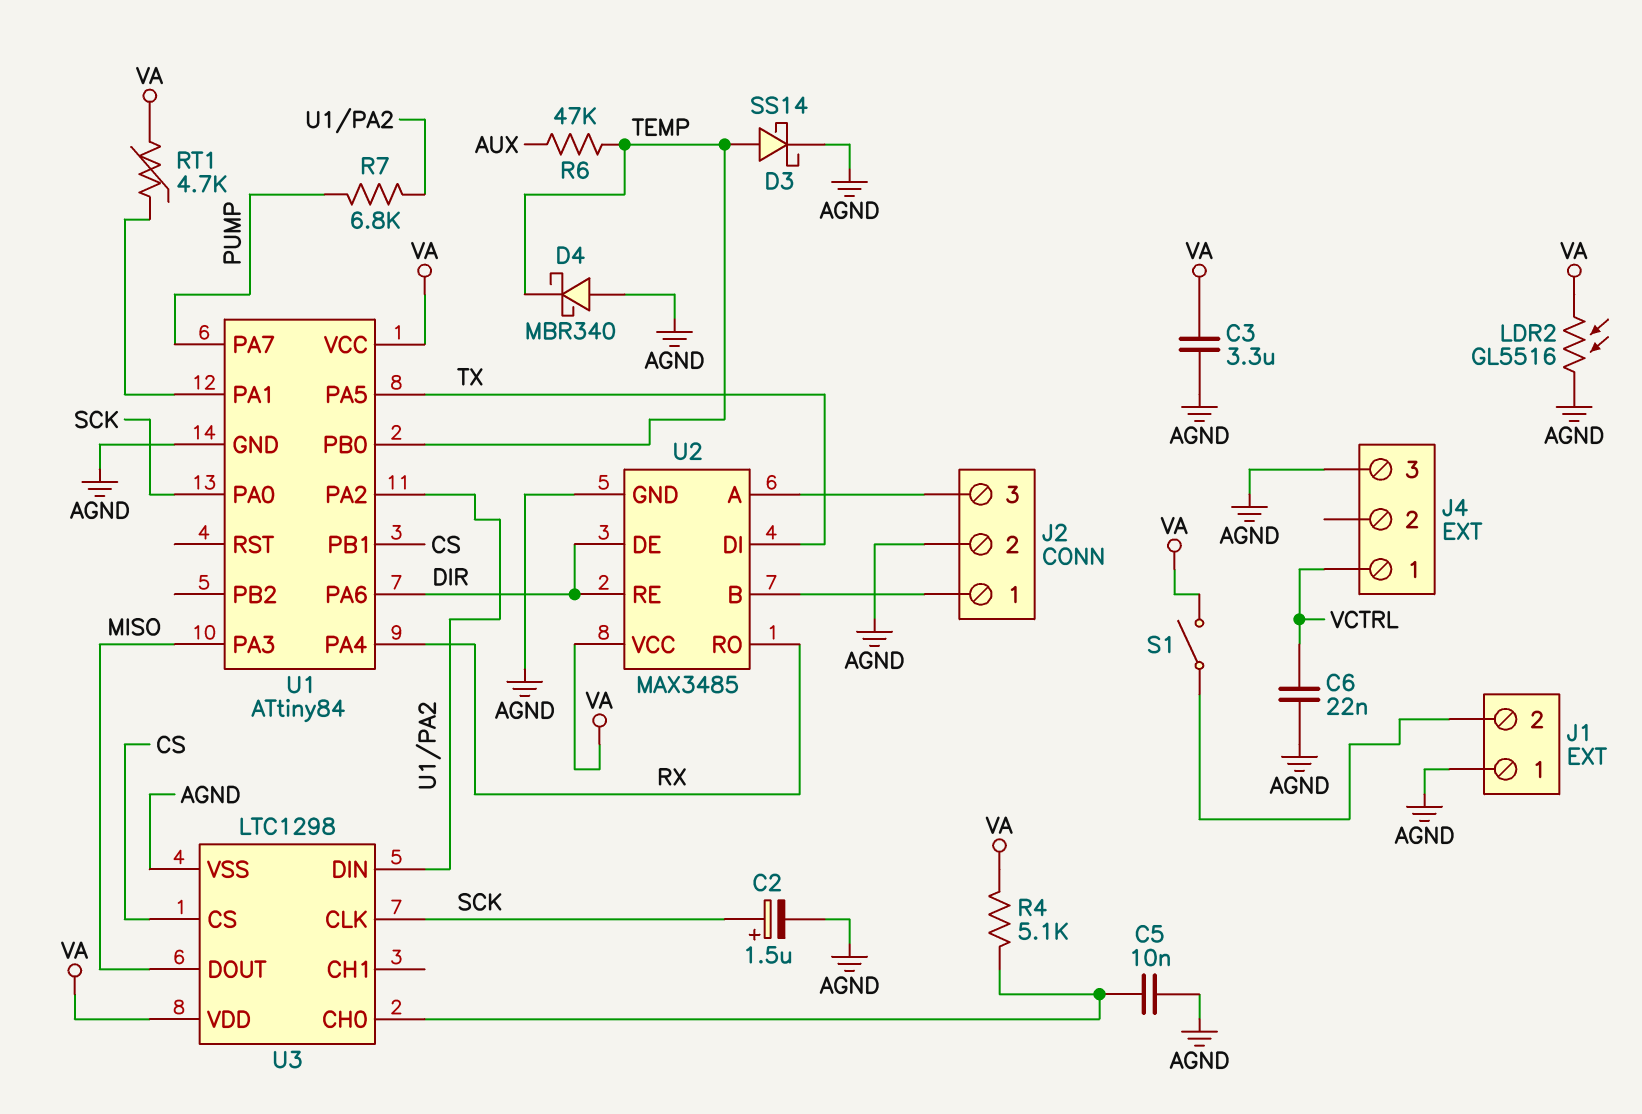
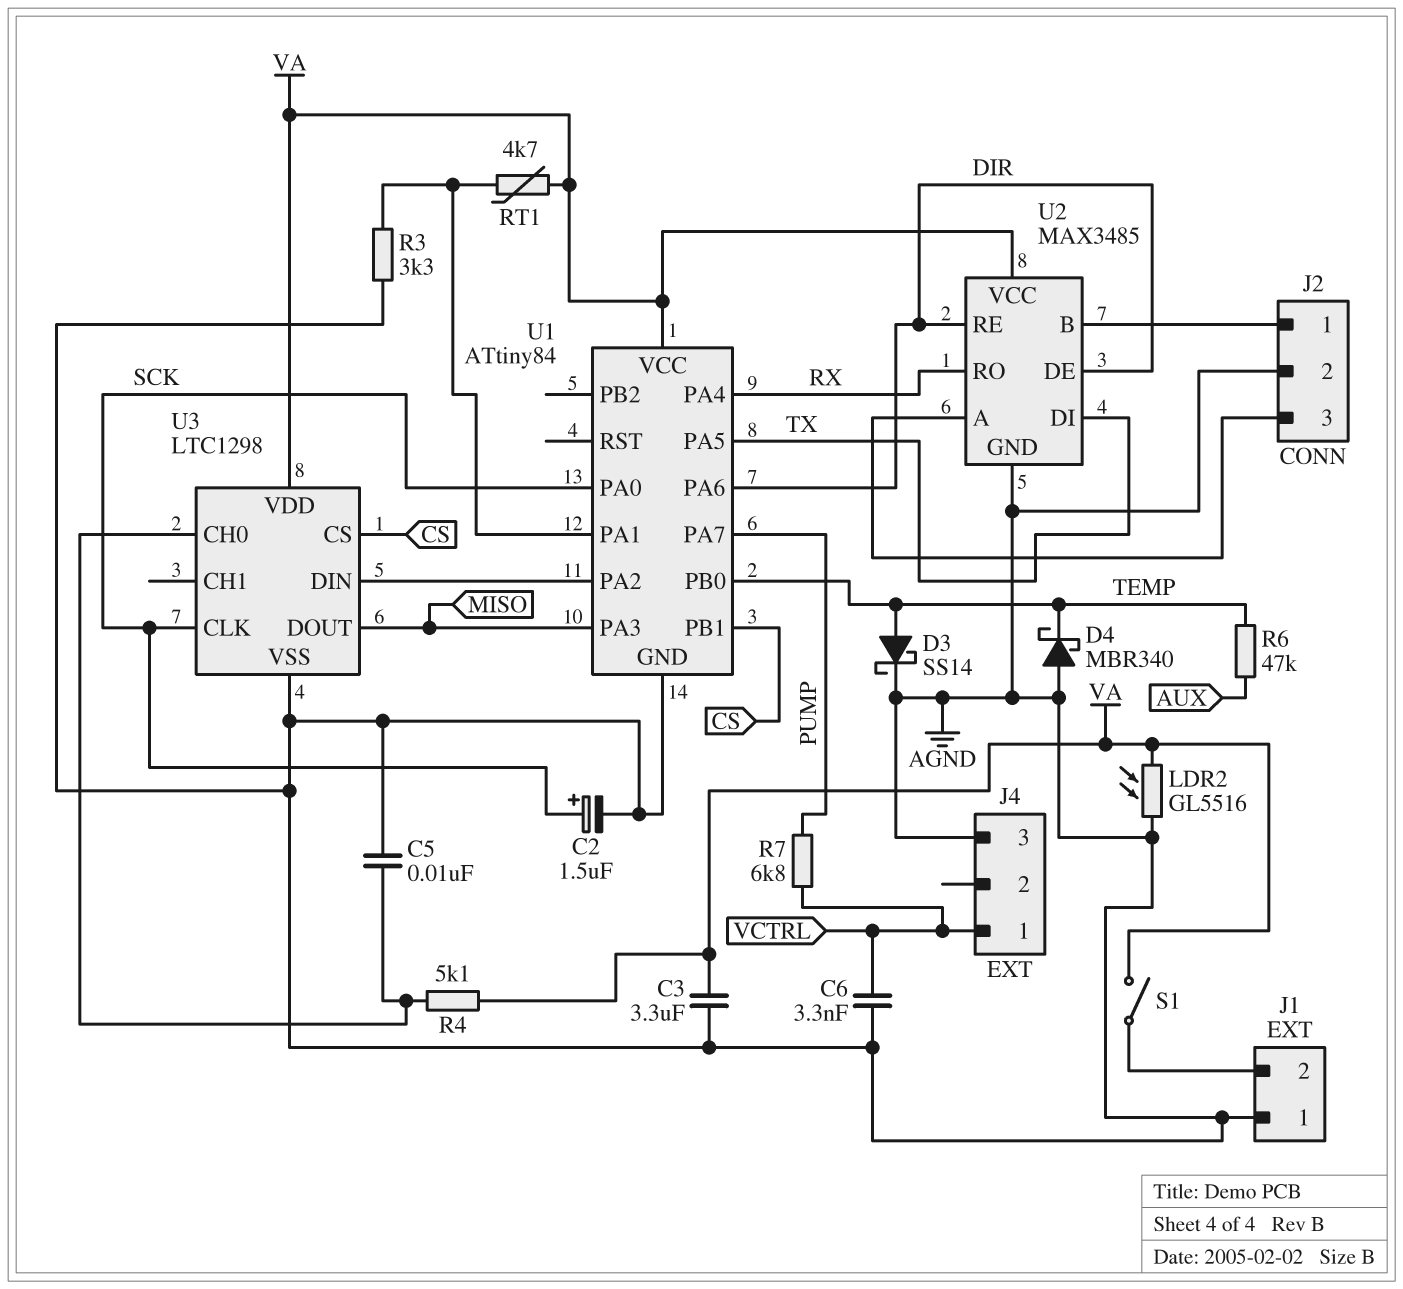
C6: 22nF (AGND, VCTRL) -> 3.3nF (AGND, VCTRL)
R3: none -> 3.3k (AGND, U1/PA1)
R7: 6.8k (PUMP, U1/PA2) -> 6.8k (PUMP, VCTRL)

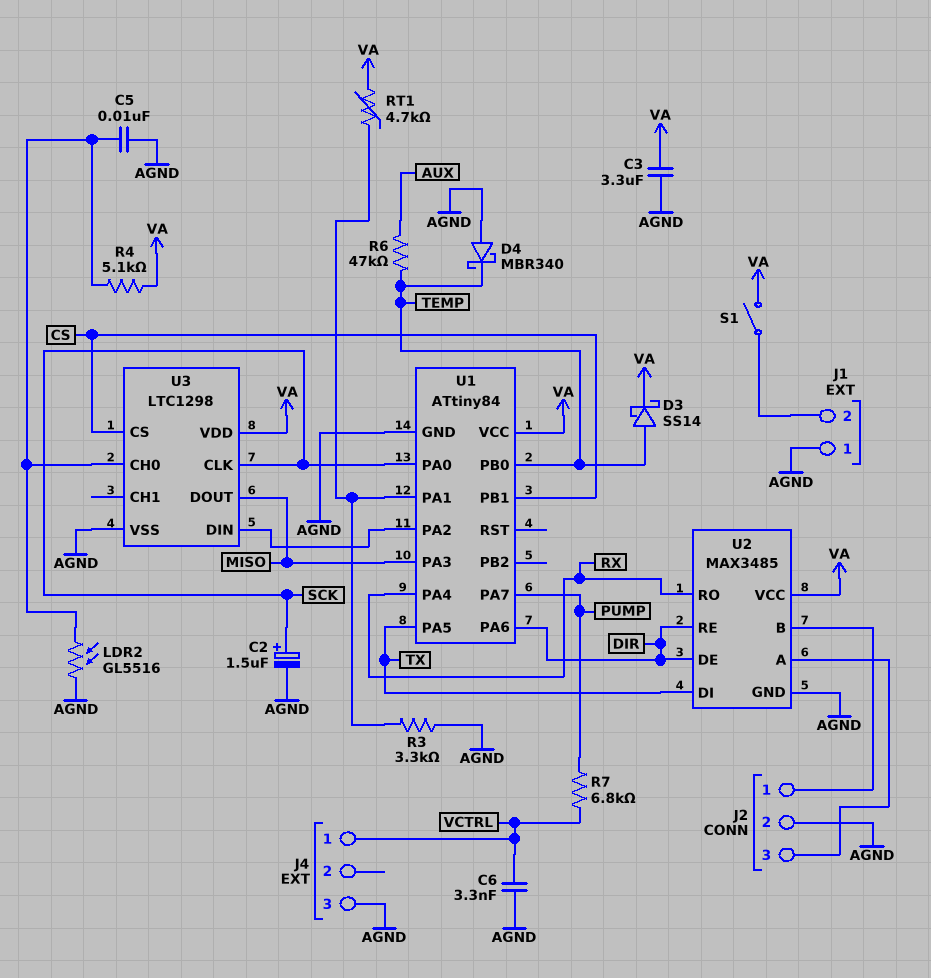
D3: schottky SS14 (A TEMP, K AGND) -> schottky SS14 (A TEMP, K VA)
LDR2: GL5516 (AGND, VA) -> GL5516 (AGND, U3/CH0)

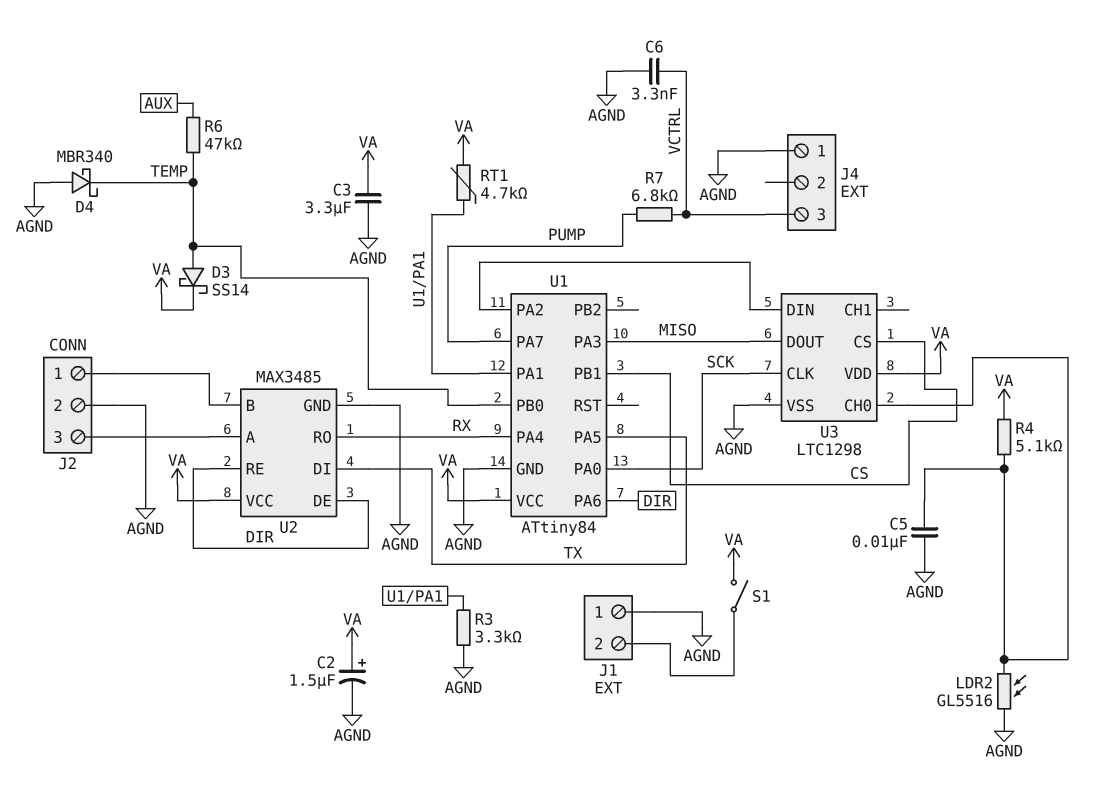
C2: 1.5uF (plus SCK, minus AGND) -> 1.5uF (plus VA, minus AGND)
J4 pin 1: VCTRL -> AGND
J4 pin 3: AGND -> VCTRL

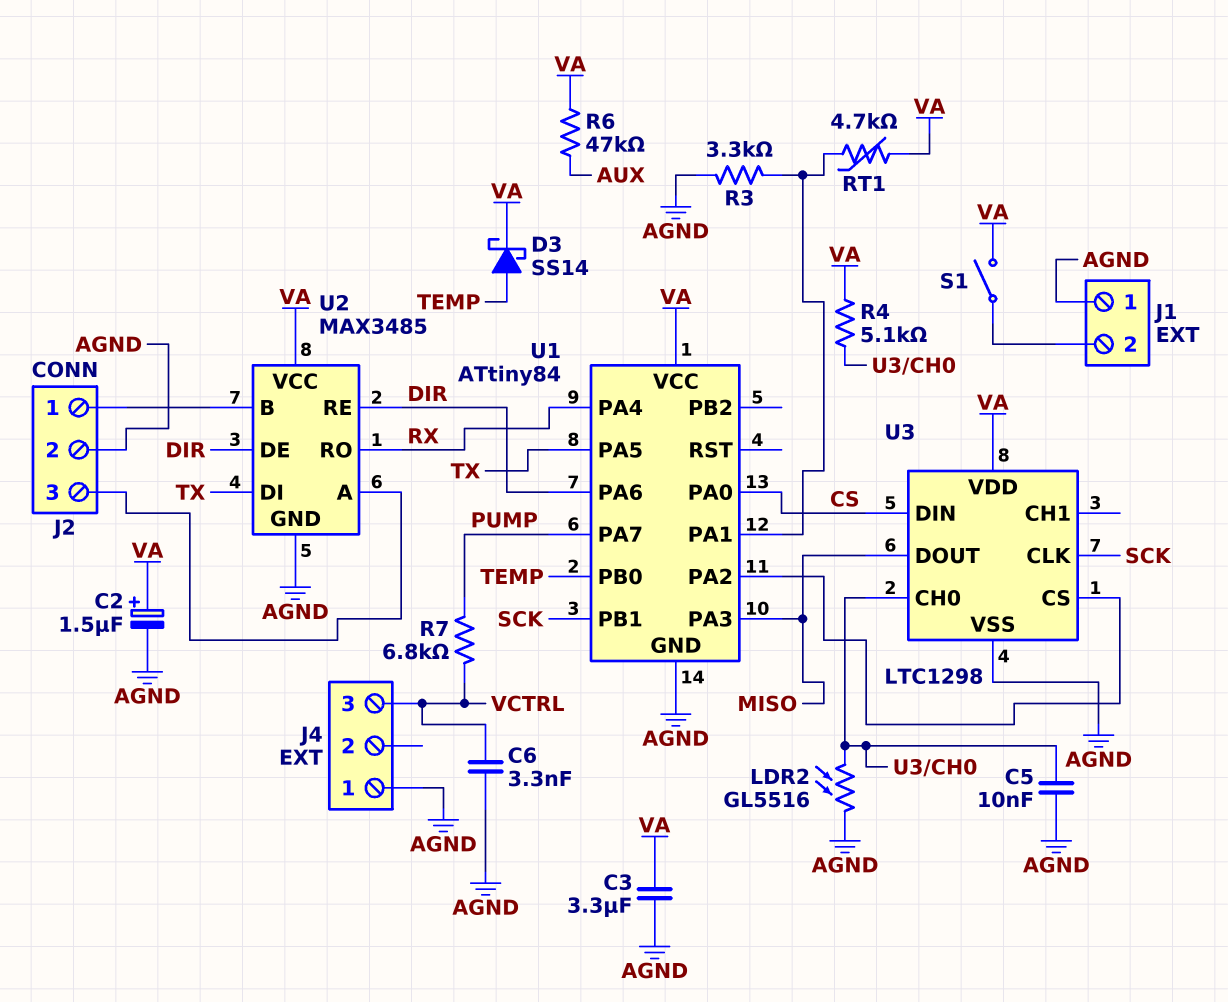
D4: schottky MBR340 (A AGND, K TEMP) -> none
R6: 47k (AUX, TEMP) -> 47k (AUX, VA)
U1 pin PA0: SCK -> CS
U1 pin PB1: CS -> SCK
U3 pin CS: CS -> U1/PA2
U3 pin DIN: U1/PA2 -> CS

